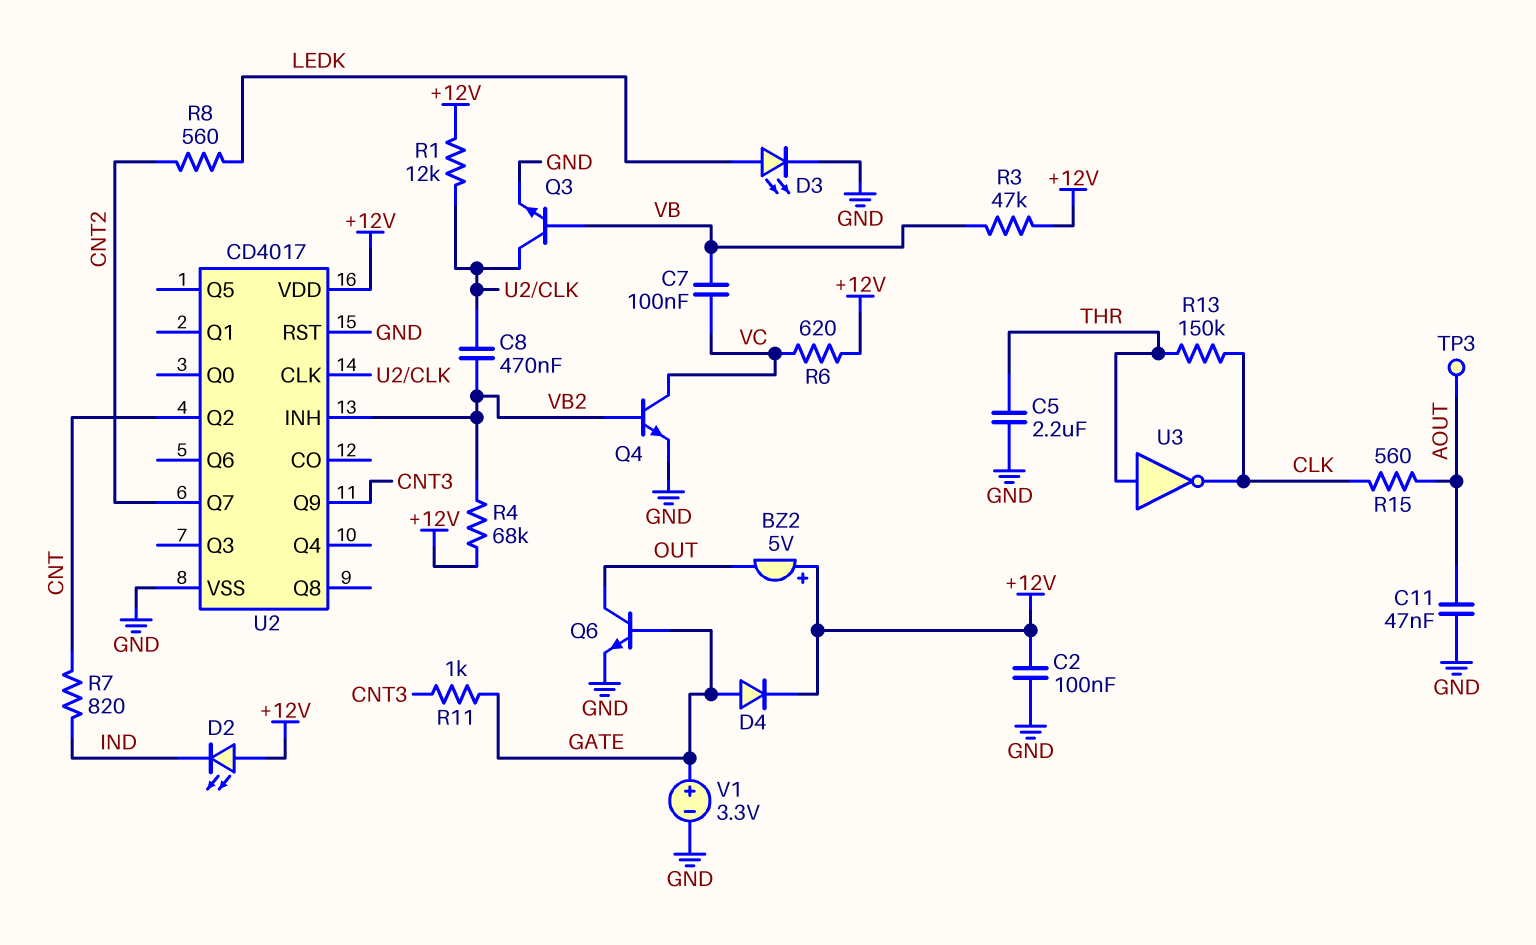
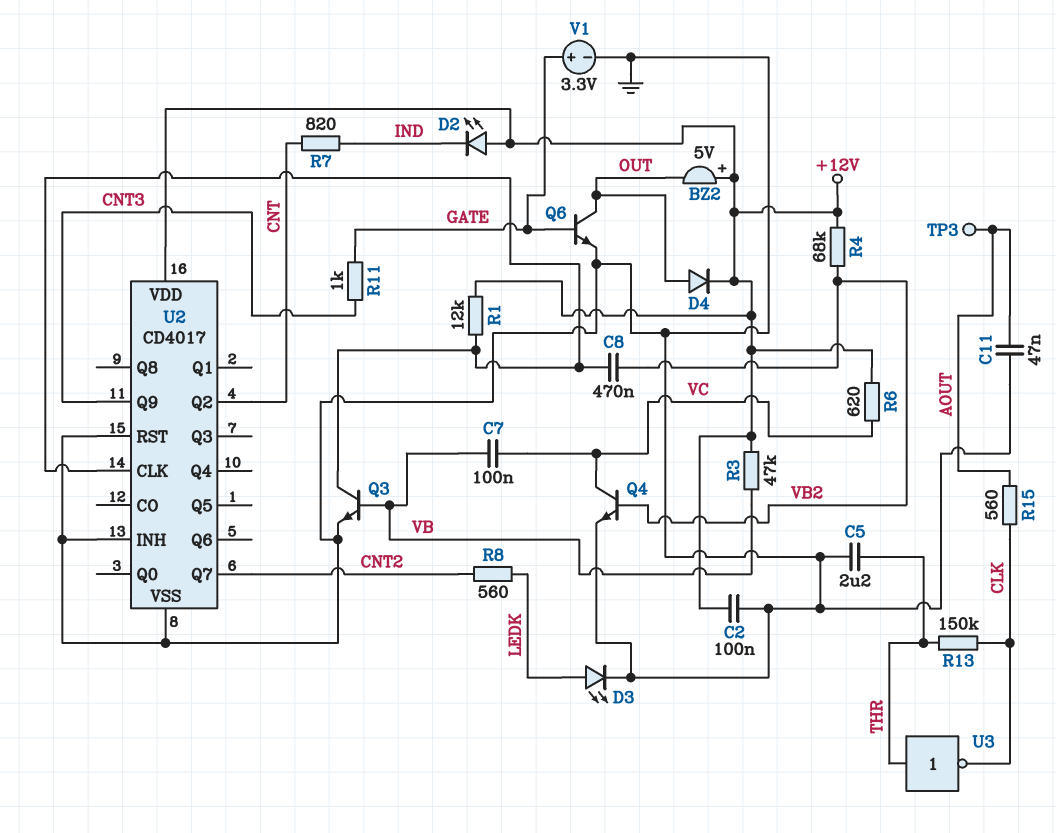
D4: diode (A GATE, K +12V) -> diode (A OUT, K +12V)
U2 pin INH: VB2 -> GND

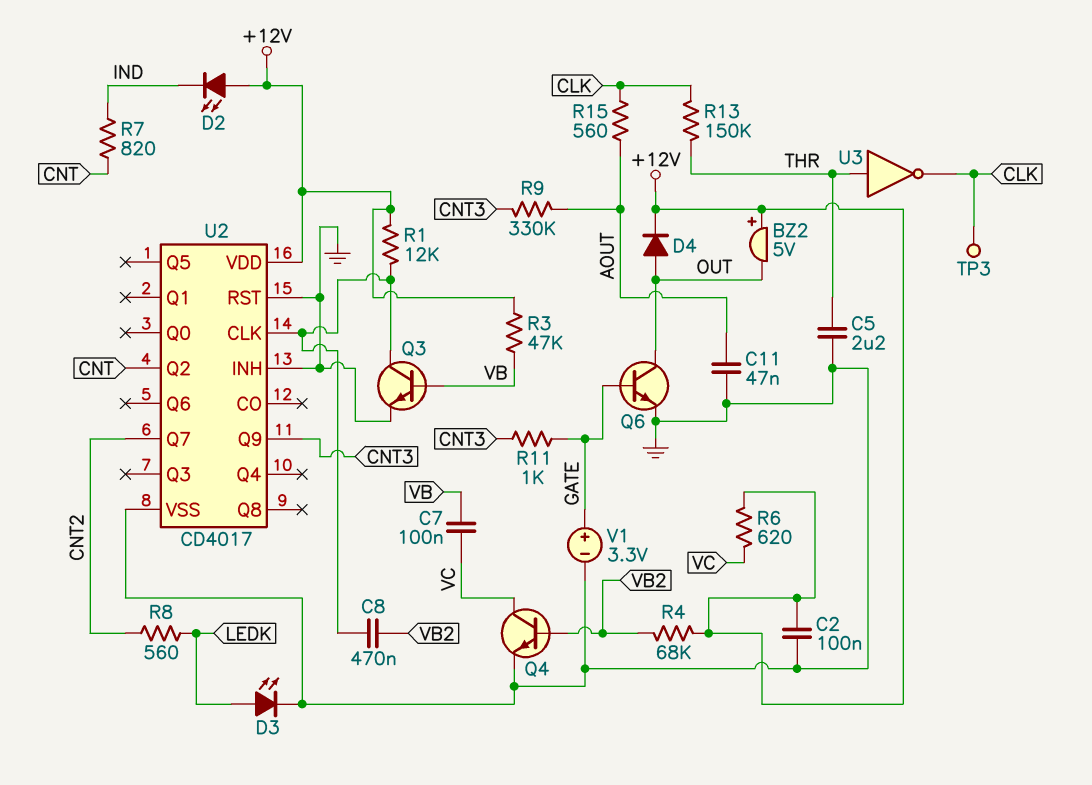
R9: none -> 330k (AOUT, CNT3)
TP3: test point (AOUT) -> test point (CLK)

